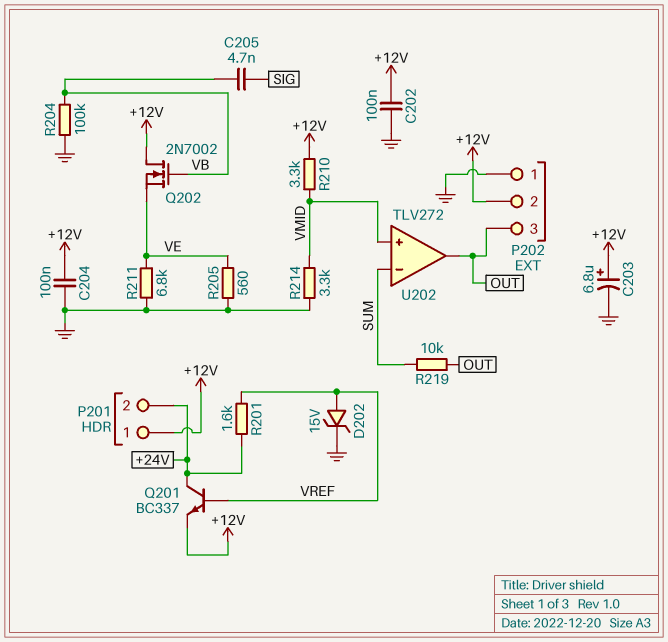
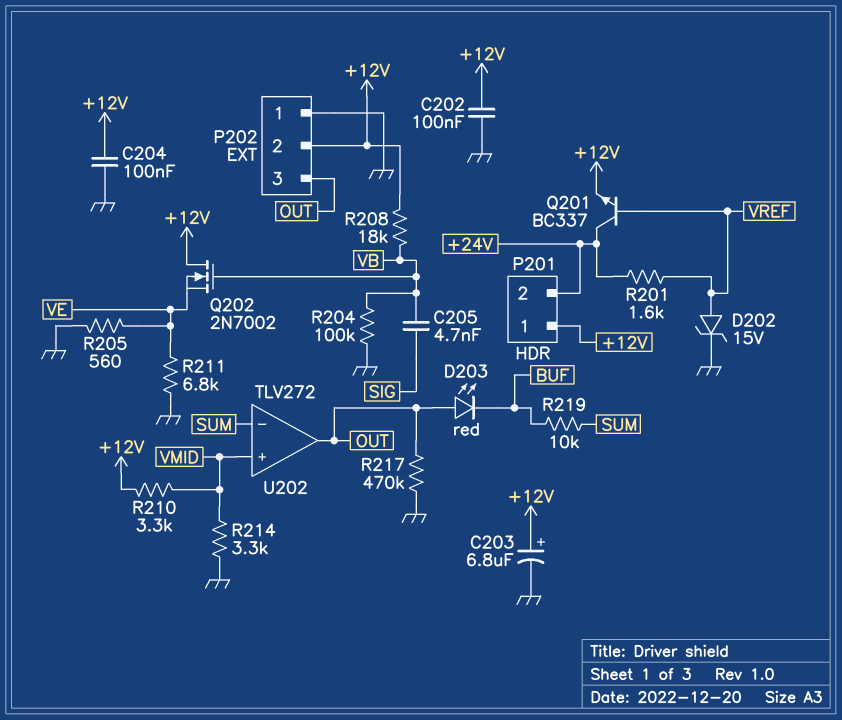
D203: none -> LED red (A OUT, K BUF)
R208: none -> 18k (+12V, VB)
R217: none -> 470k (GND, OUT)
R219: 10k (OUT, SUM) -> 10k (BUF, SUM)

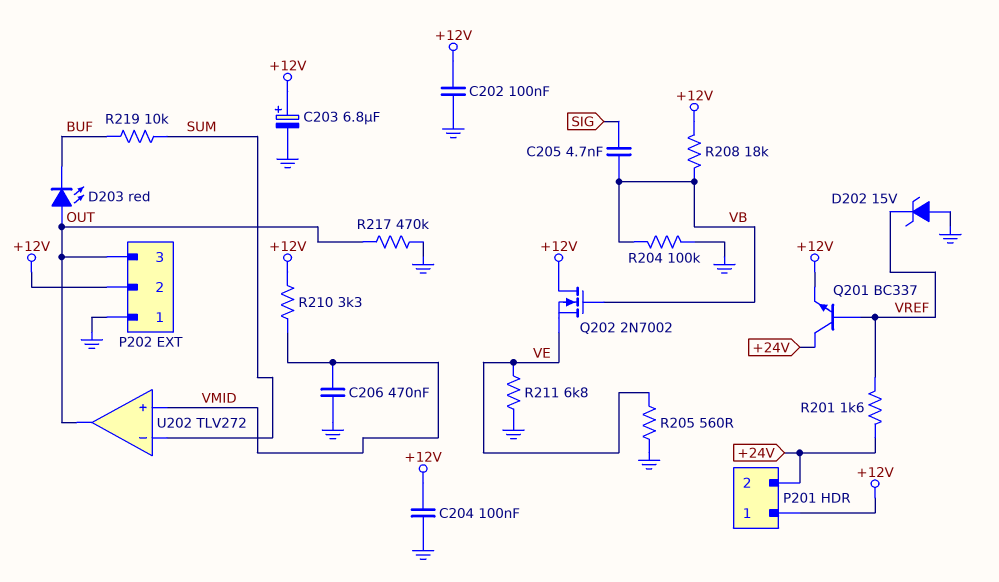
C206: none -> 470nF (GND, VMID)
D202: zener 15V (A VREF, K GND) -> zener 15V (A GND, K VREF)
R214: 3.3k (GND, VMID) -> none

